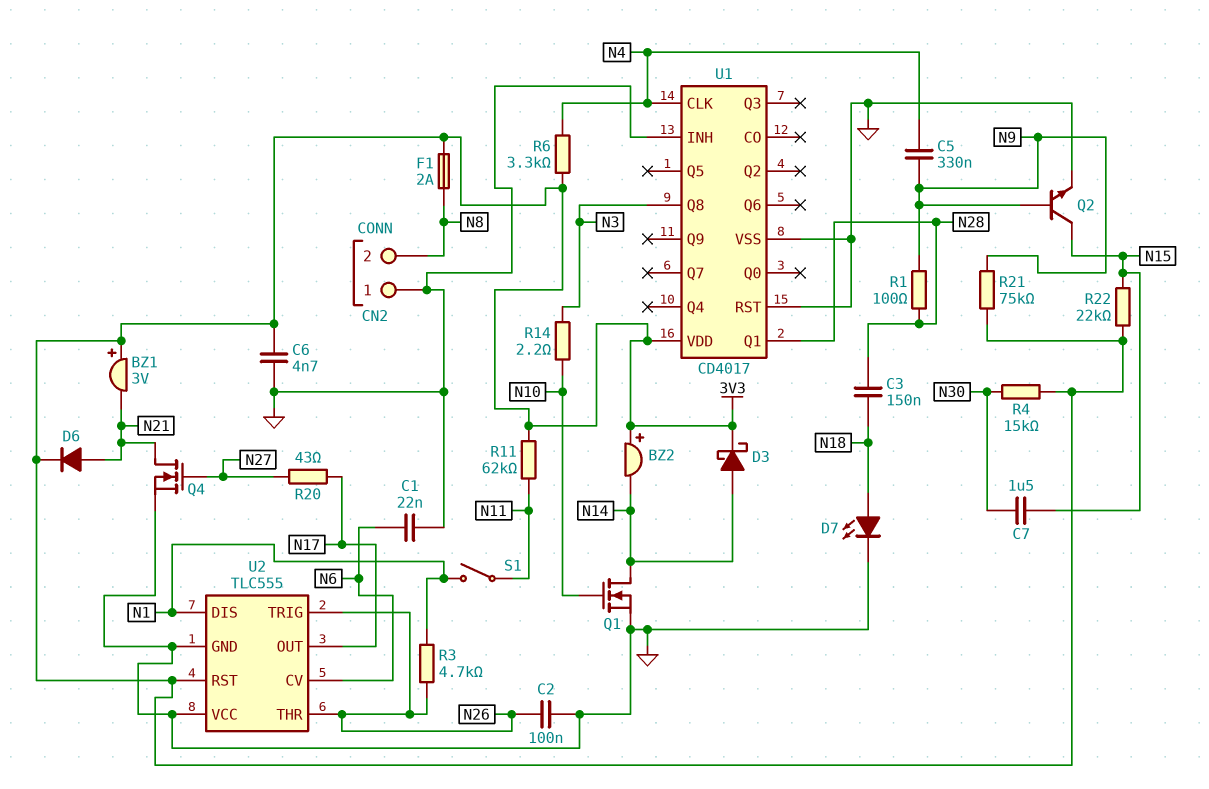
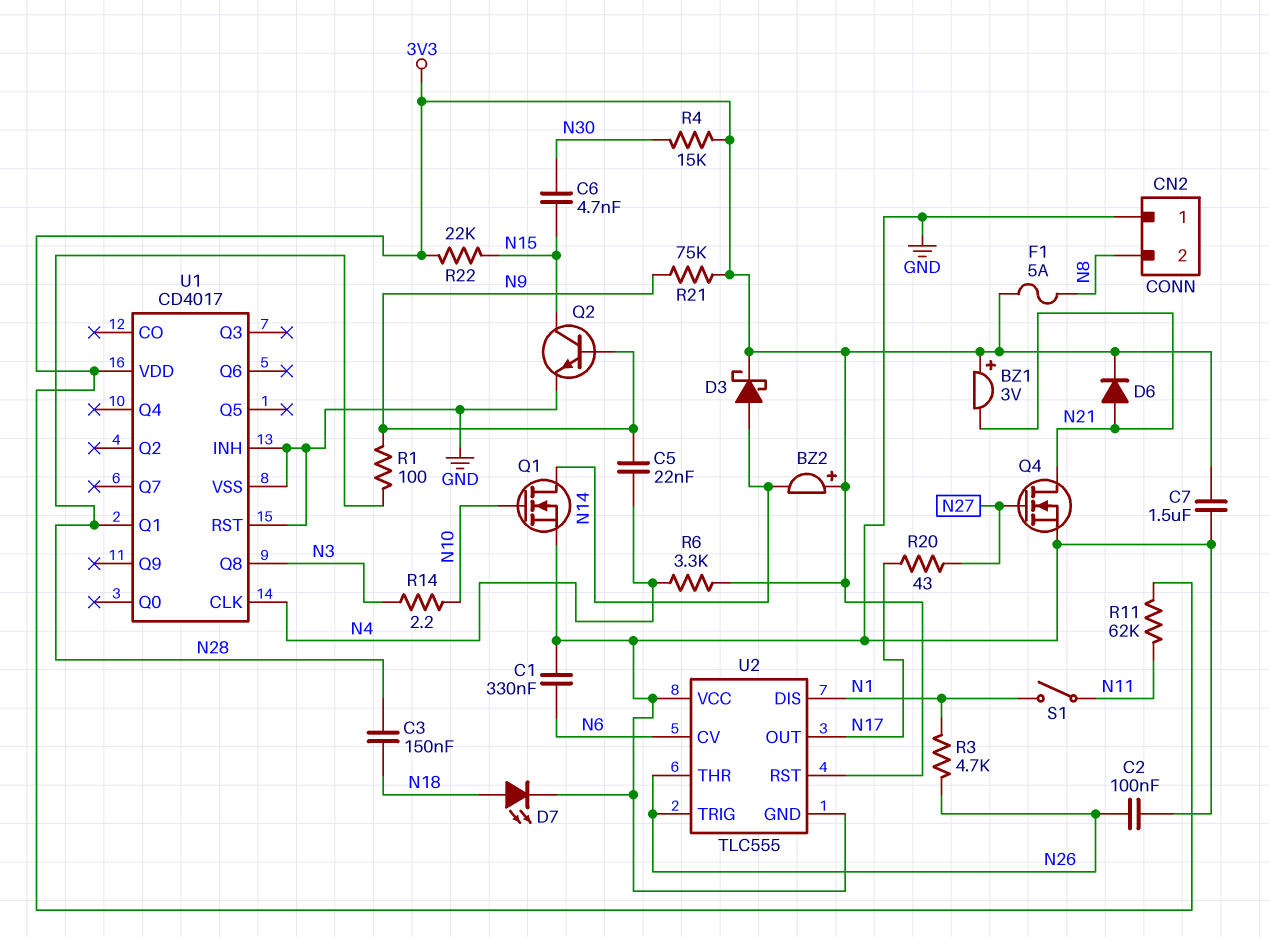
C1: 22nF (GND, N6) -> 330nF (GND, N6)
C5: 330nF (N4, N9) -> 22nF (N4, N9)
C6: 4.7nF (3V3, GND) -> 4.7nF (N15, N30)
C7: 1.5uF (N15, N30) -> 1.5uF (3V3, GND)
F1: 2A (3V3, N8) -> 5A (3V3, N8)

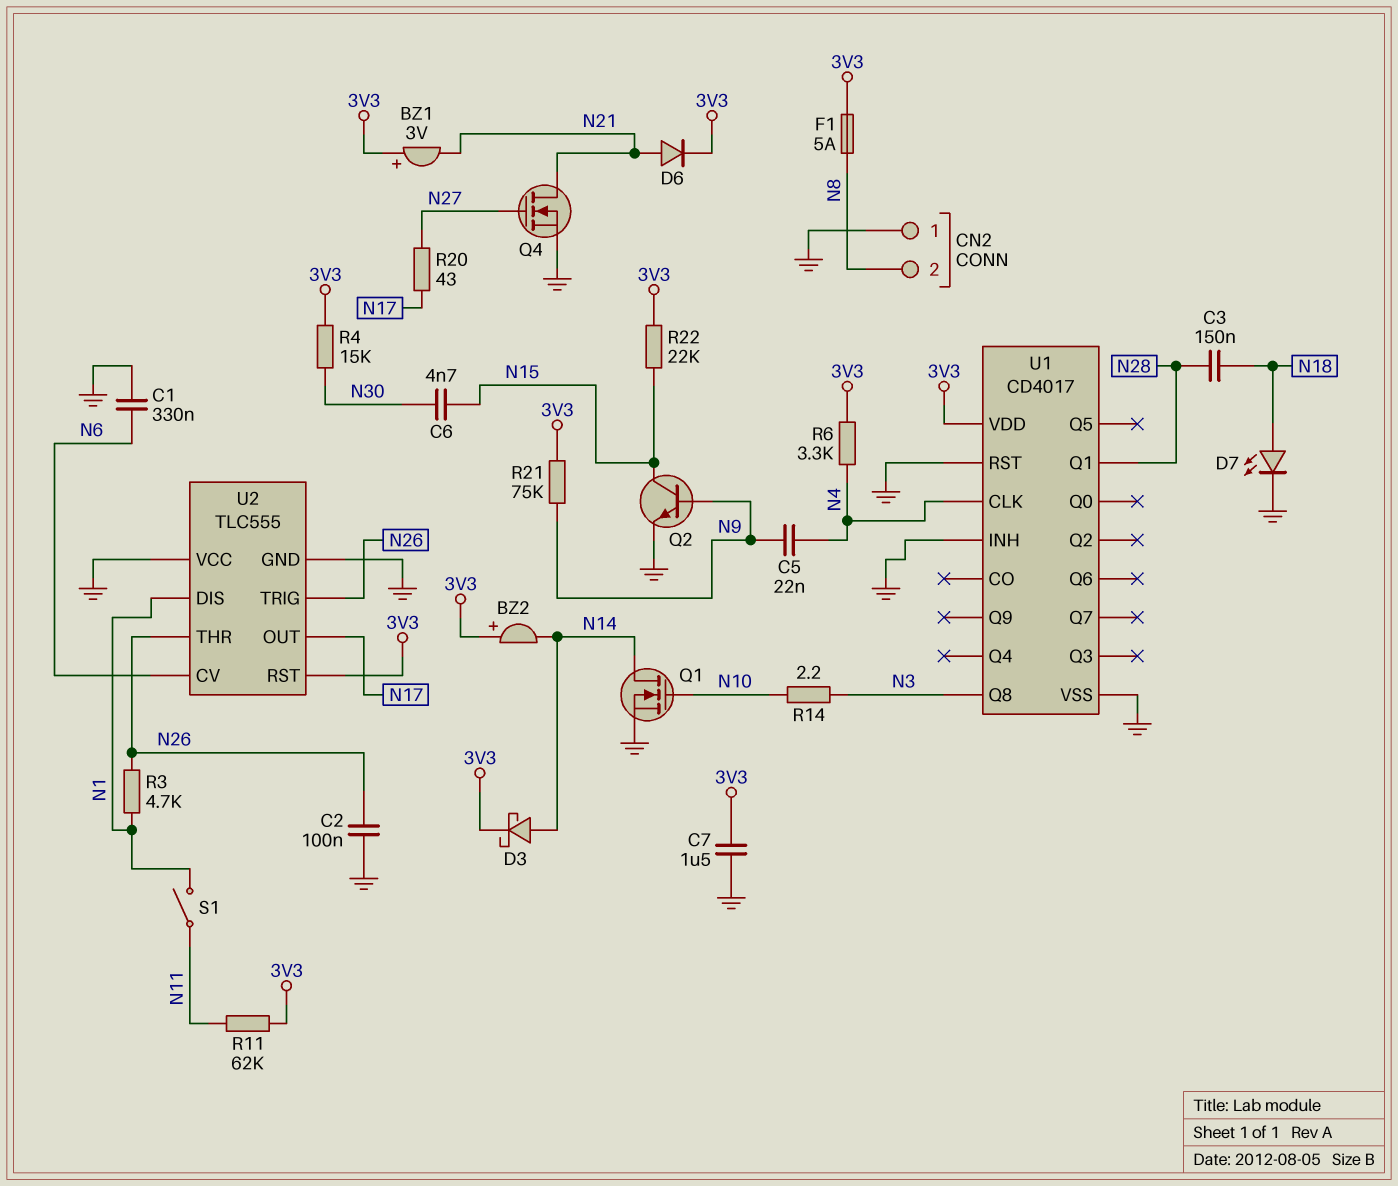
R1: 100 (N9, N28) -> none

